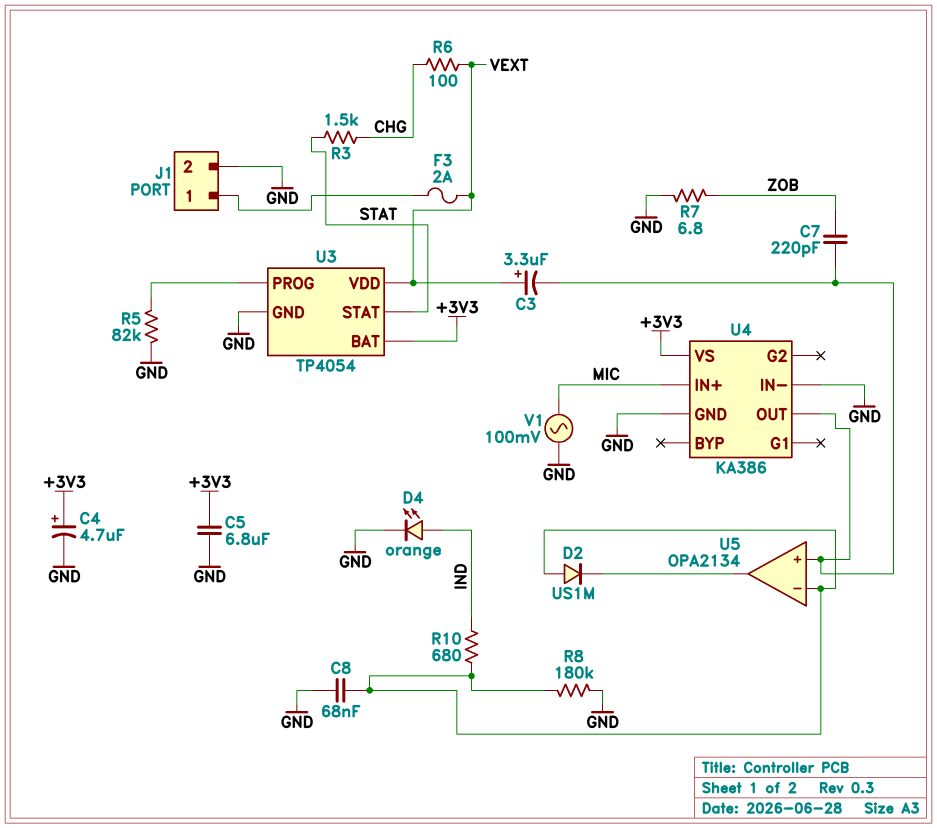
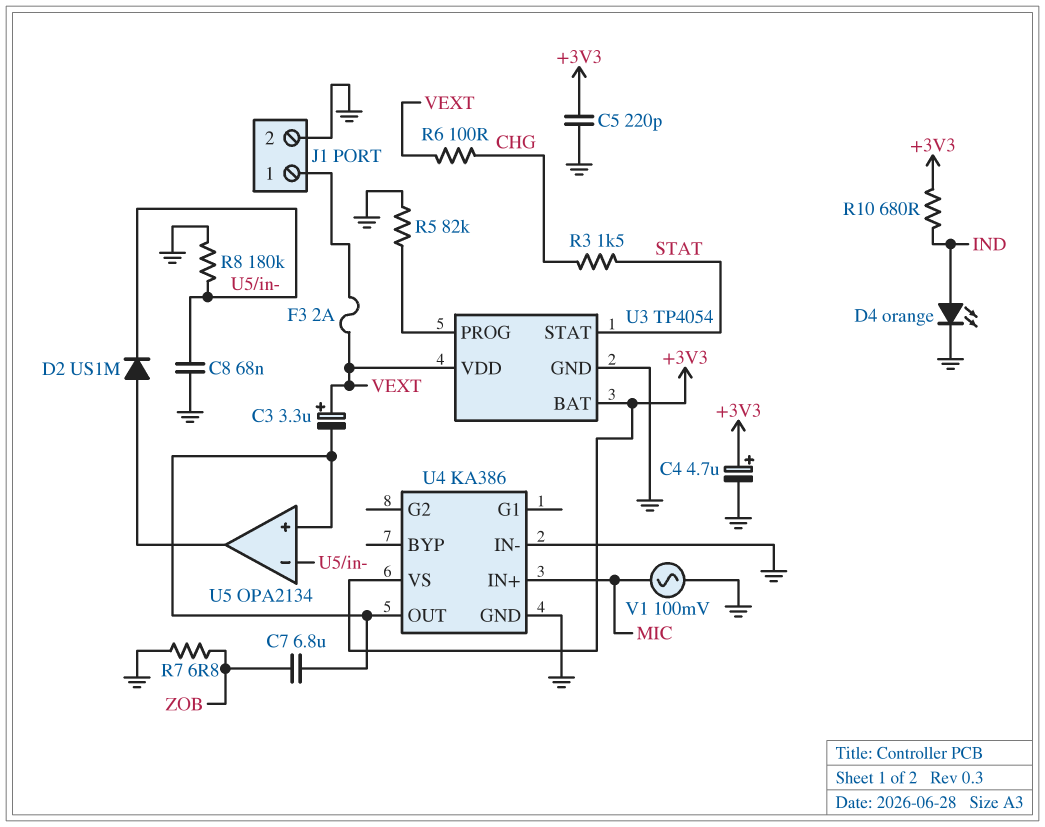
C5: 6.8uF (+3V3, GND) -> 220pF (+3V3, GND)
C7: 220pF (U4/OUT, ZOB) -> 6.8uF (U4/OUT, ZOB)
D2: diode US1M (A U5/in-, K U5/out) -> diode US1M (A U5/out, K U5/in-)
R10: 680 (IND, U5/in-) -> 680 (+3V3, IND)

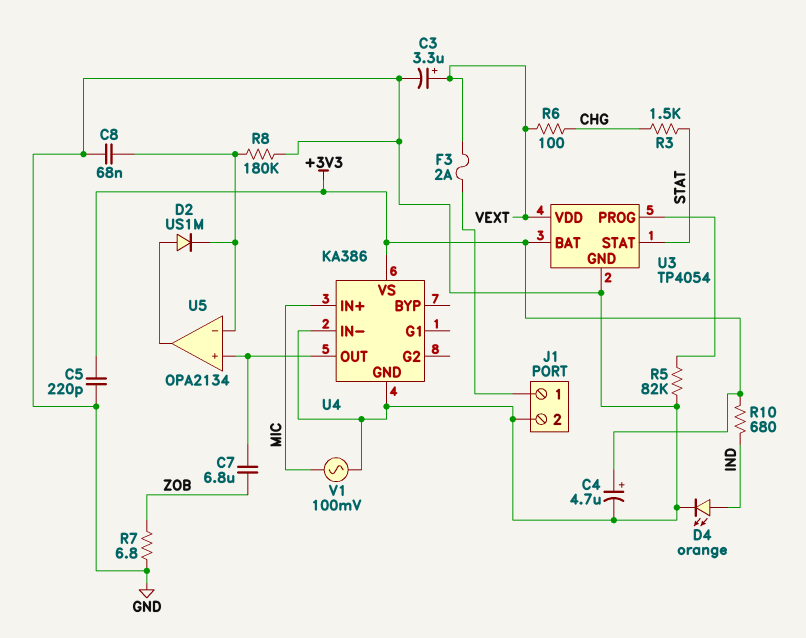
C3: 3.3uF (plus VEXT, minus U4/OUT) -> 3.3uF (plus VEXT, minus GND)

